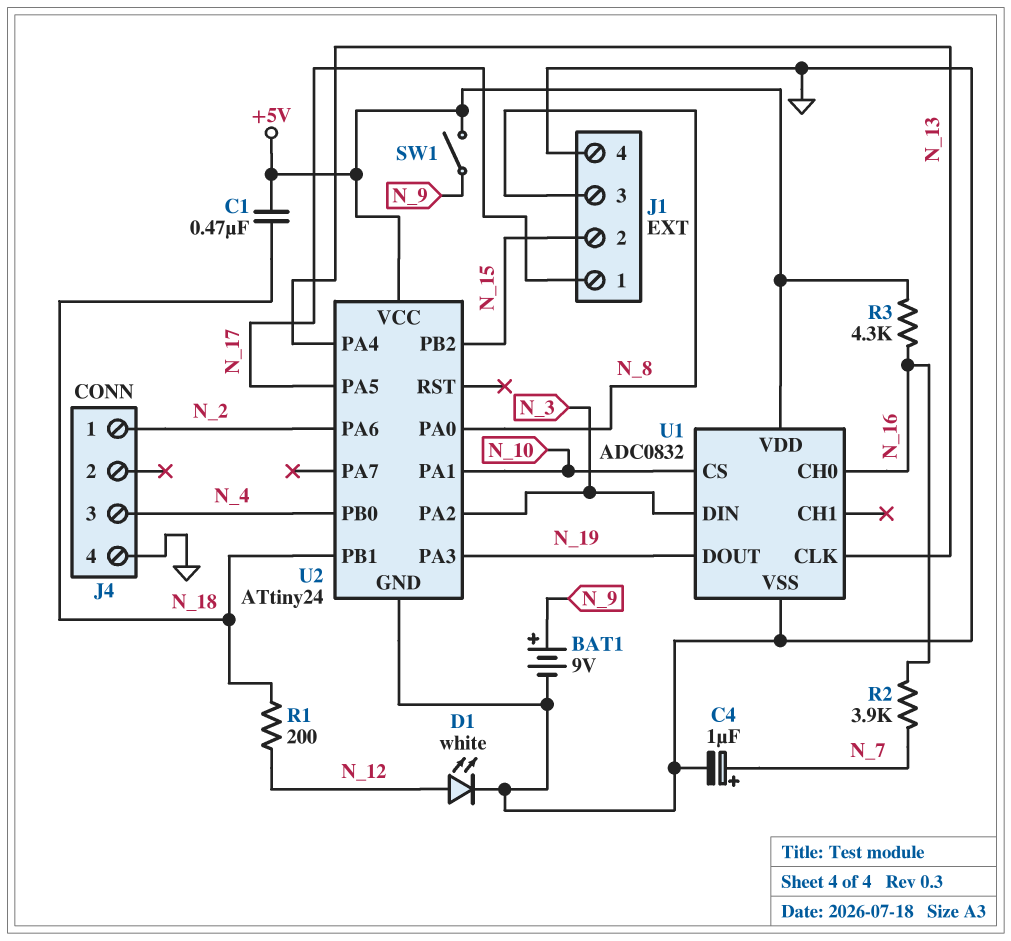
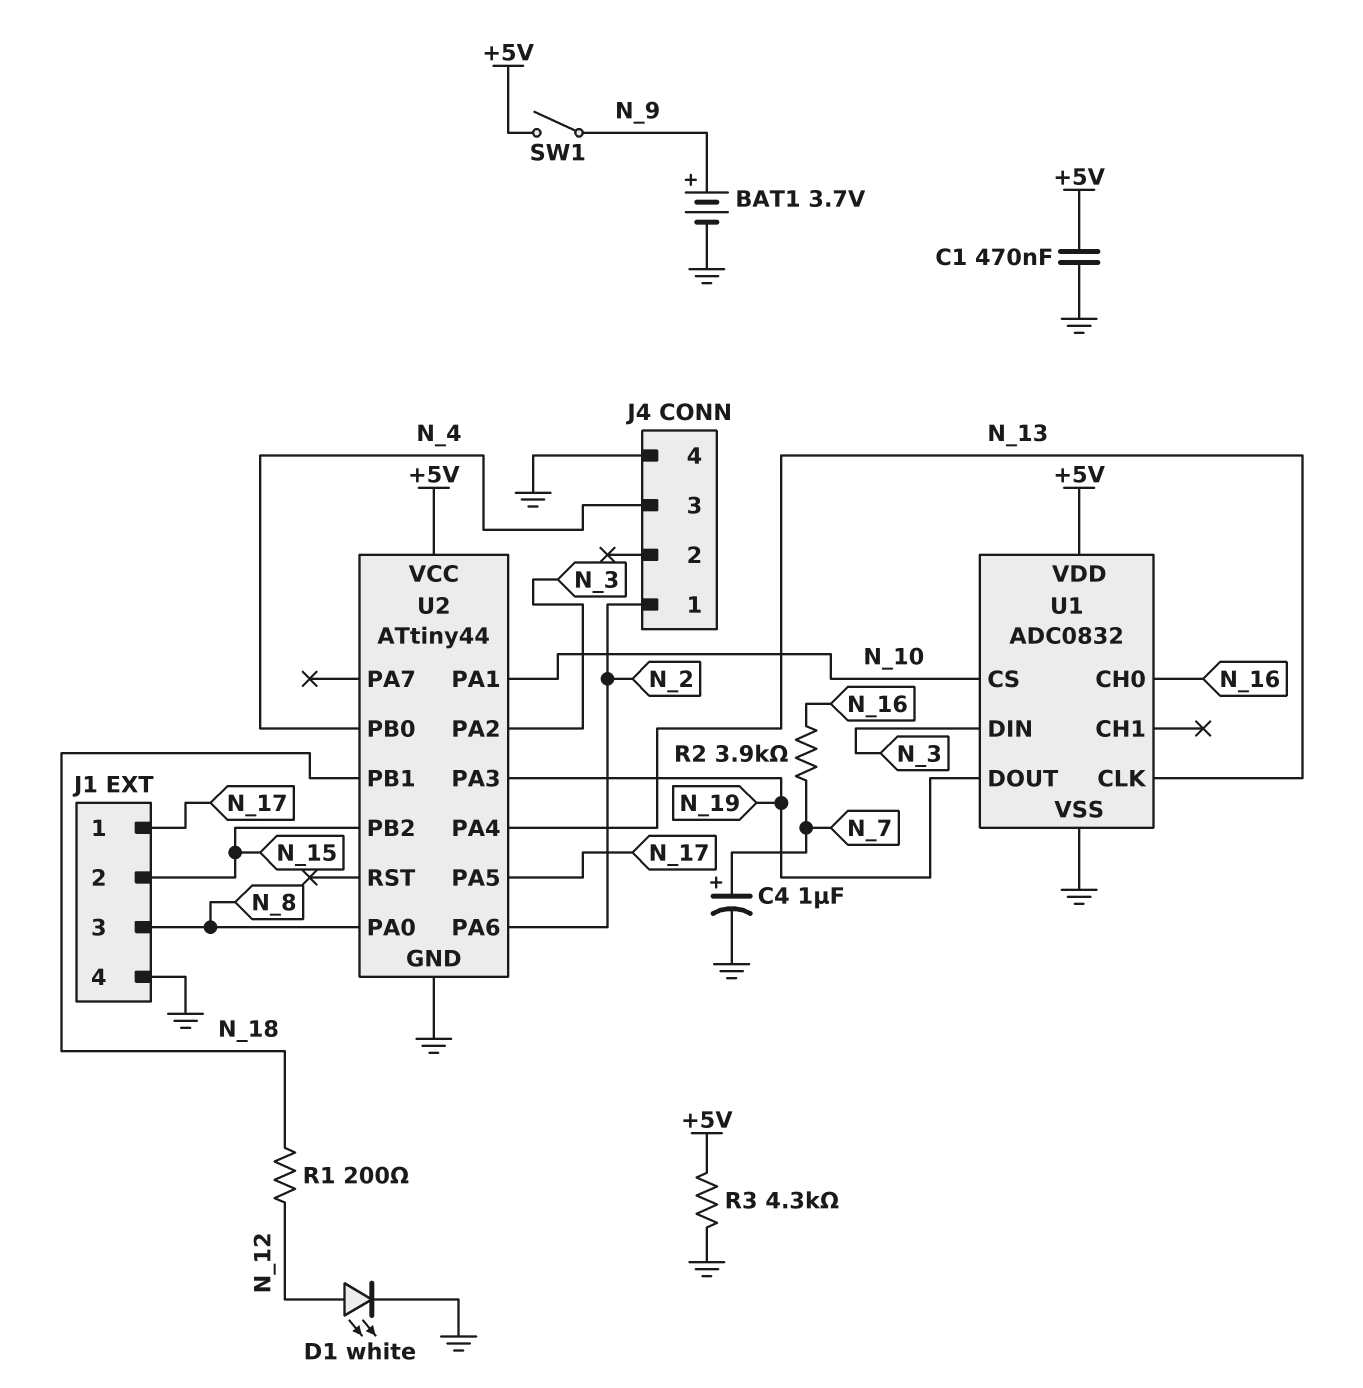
BAT1: 9V (plus N_9, minus GND) -> 3.7V (plus N_9, minus GND)
C1: 470nF (+5V, N_18) -> 470nF (+5V, GND)
R3: 4.3k (+5V, N_16) -> 4.3k (+5V, GND)
U2: ATtiny24 -> ATtiny44

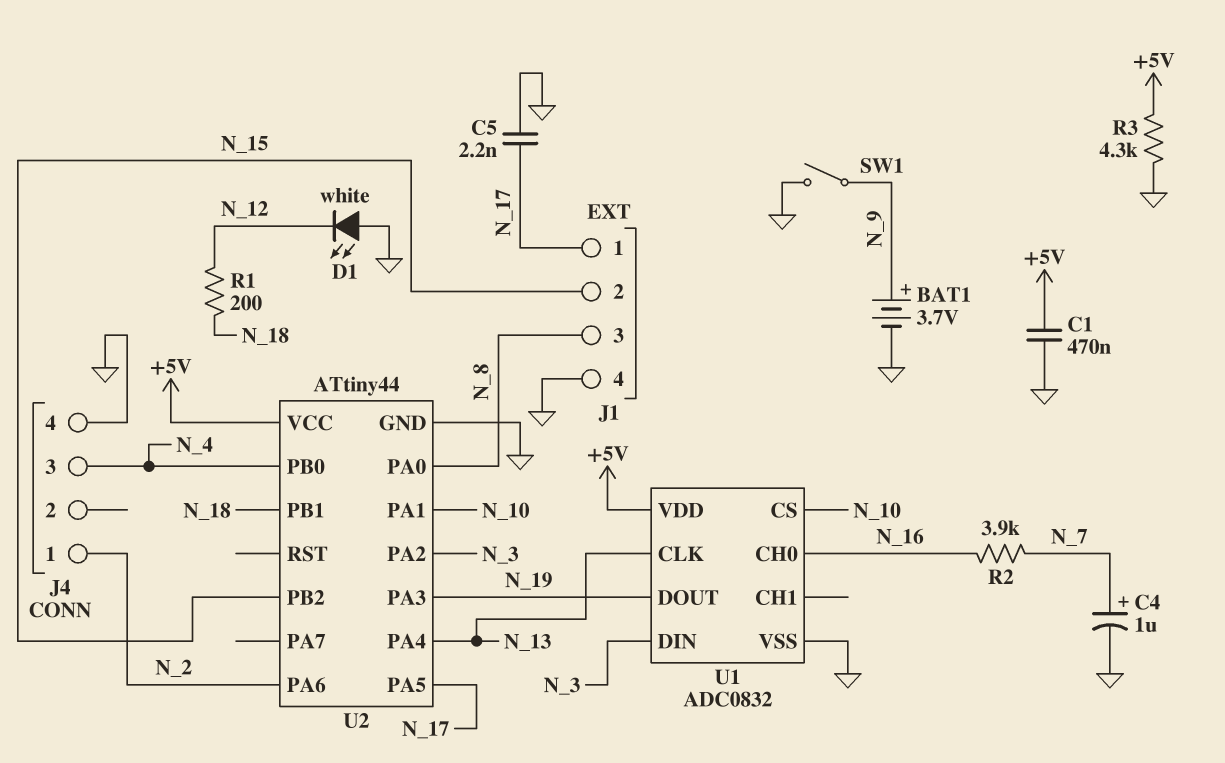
C5: none -> 2.2nF (GND, N_17)
D1: LED white (A N_12, K GND) -> LED white (A GND, K N_12)
SW1: switch (+5V, N_9) -> switch (GND, N_9)

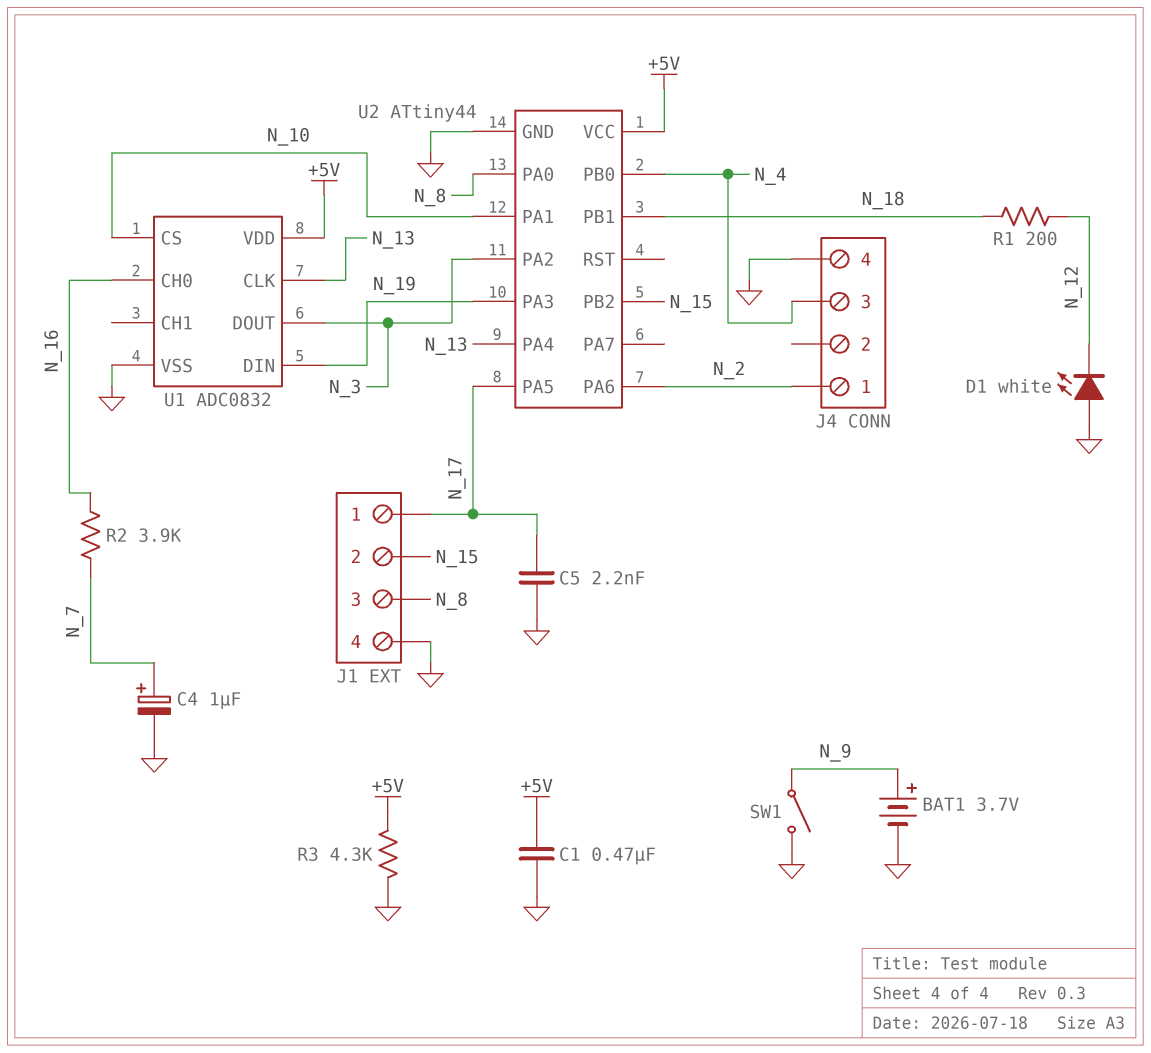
U1 pin DIN: N_3 -> N_19
U1 pin DOUT: N_19 -> N_3

